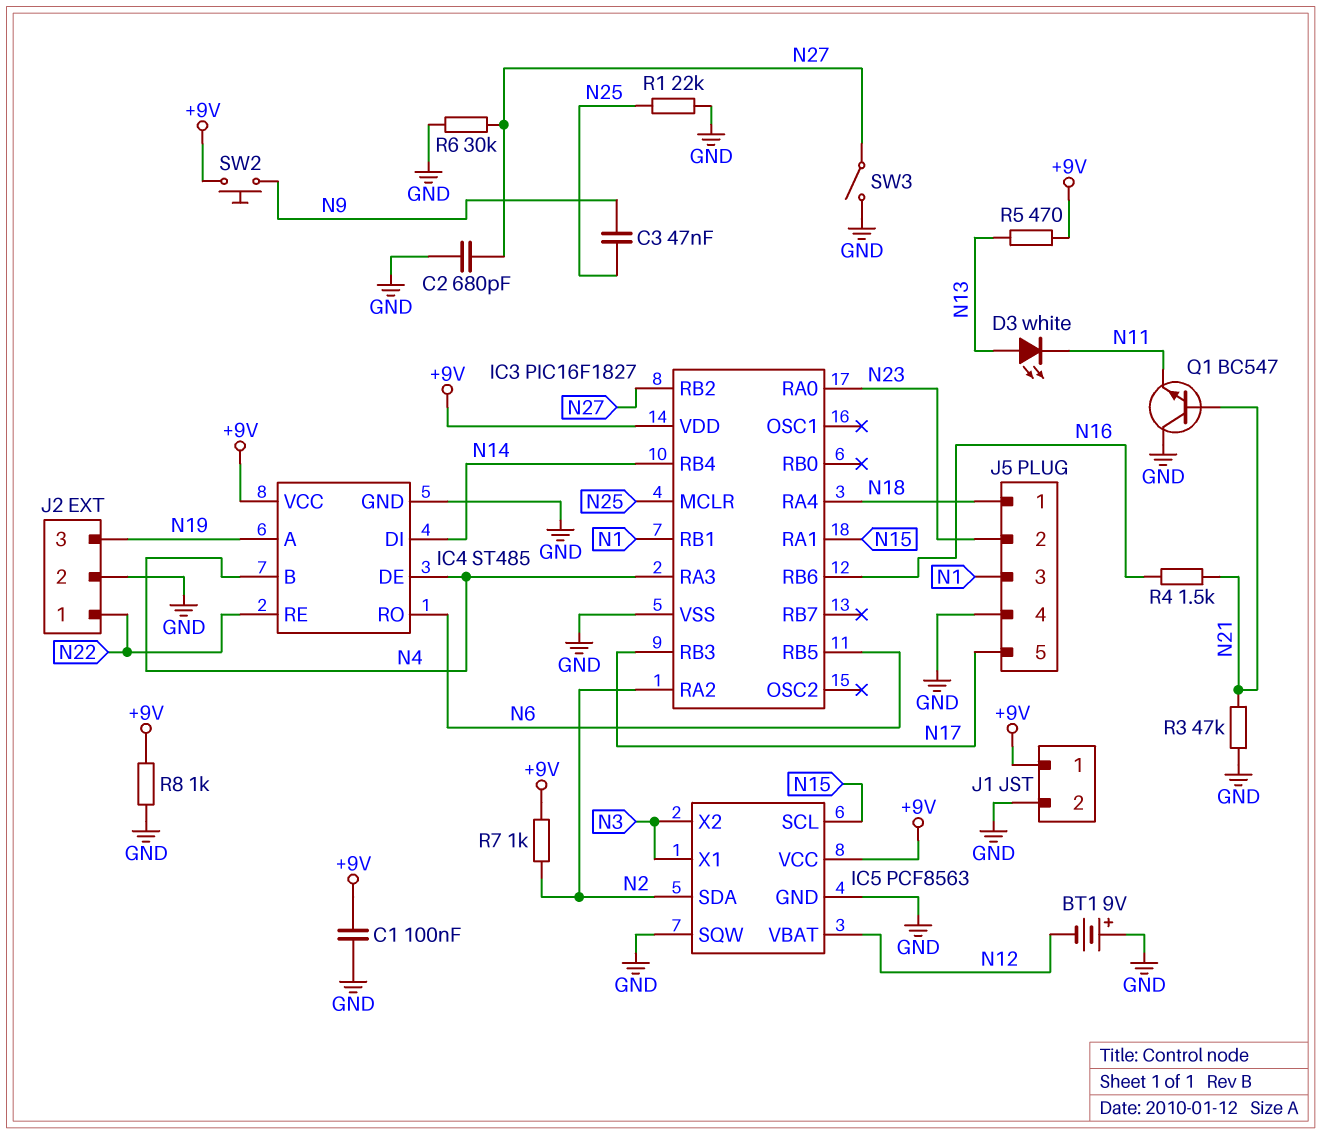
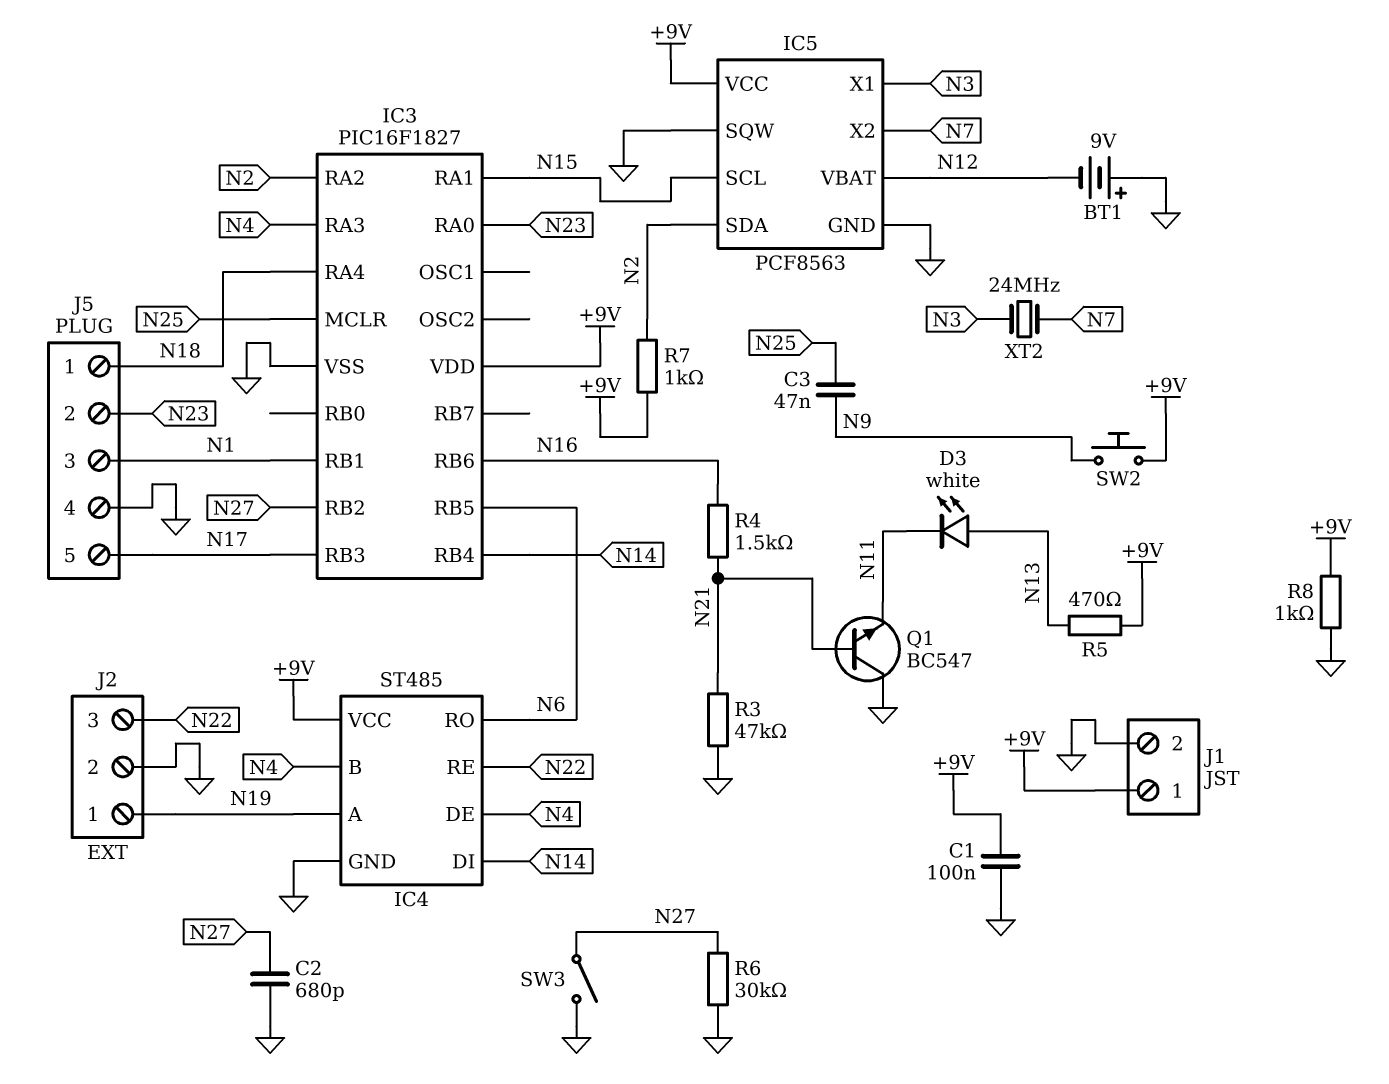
IC5 pin X2: N3 -> N7
J2 pin 1: N22 -> N19
J2 pin 3: N19 -> N22
R1: 22k (GND, N25) -> none
XT2: none -> 24MHz (N3, N7)

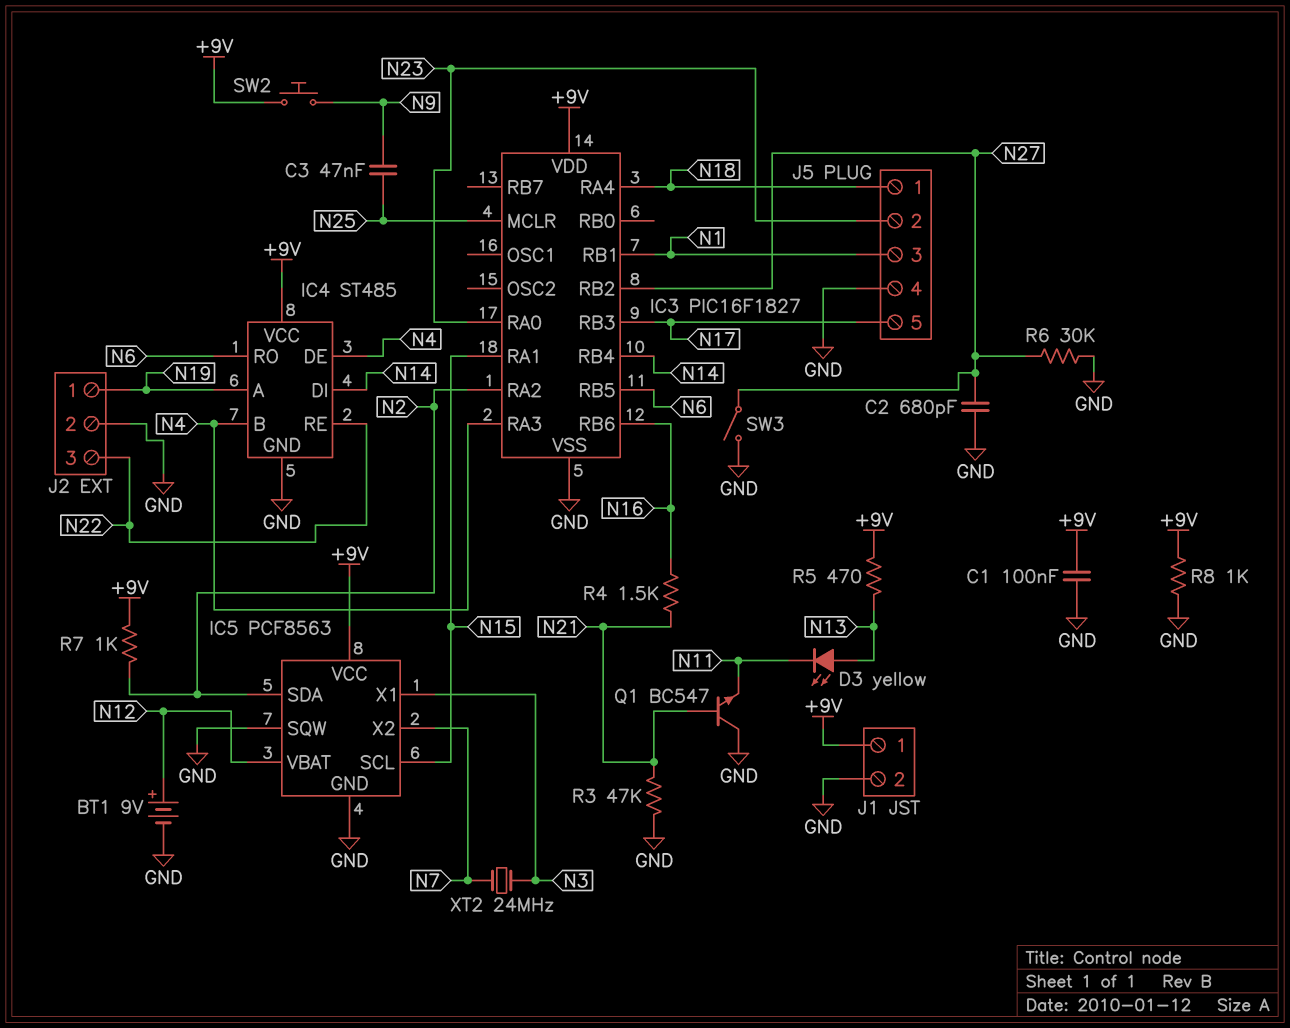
BT1: 9V (plus GND, minus N12) -> 9V (plus N12, minus GND)
D3: LED white (A N13, K N11) -> LED yellow (A N13, K N11)

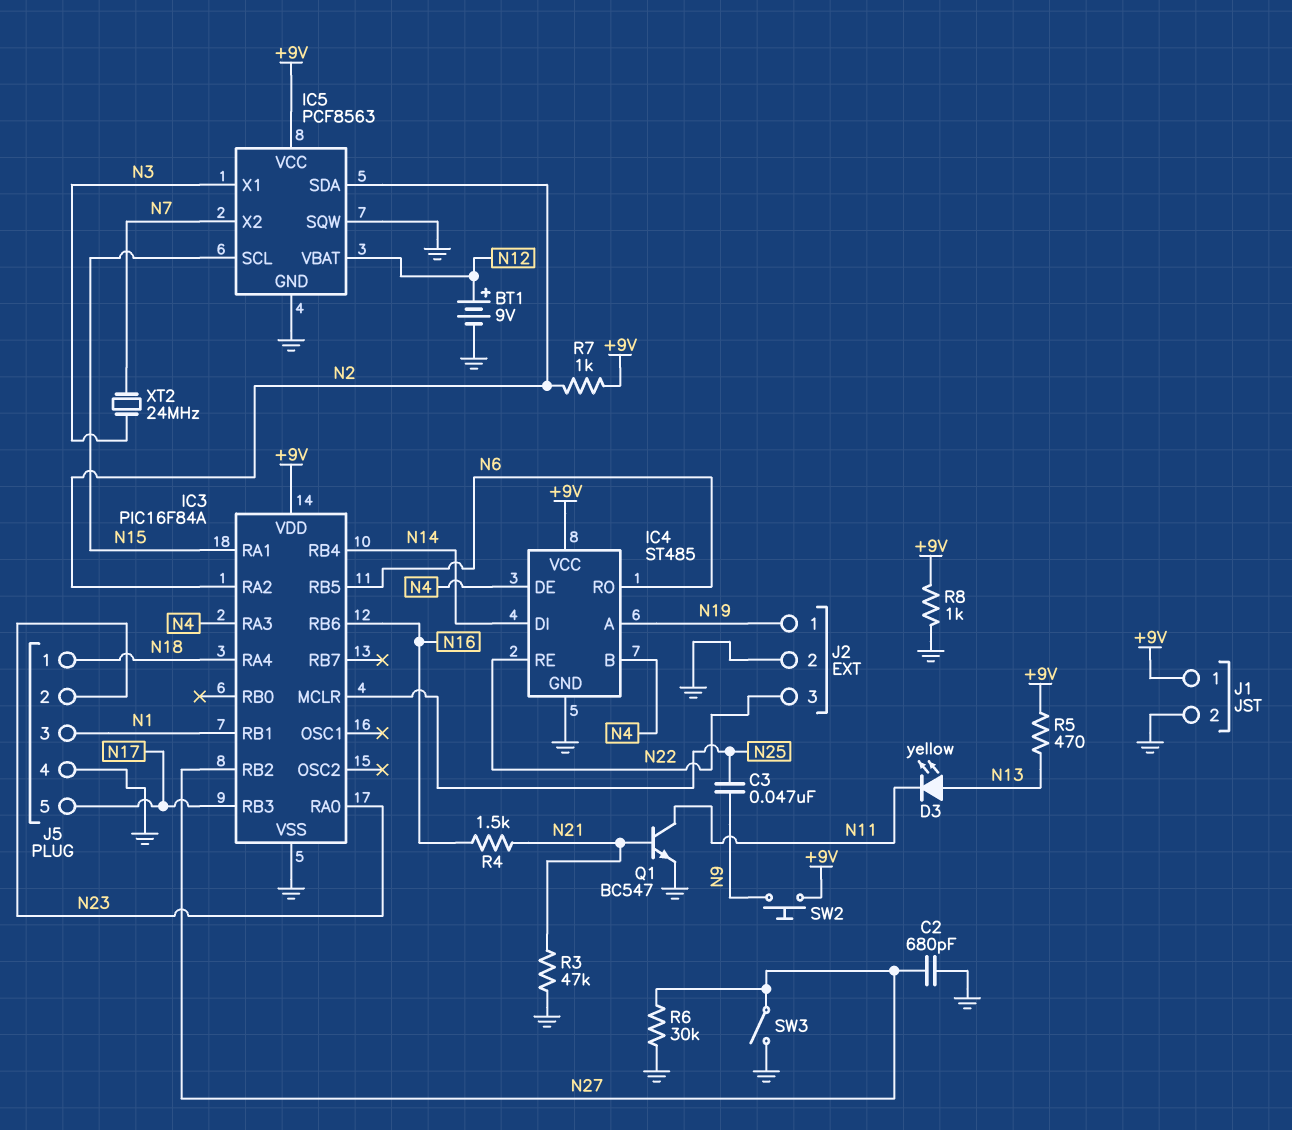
C1: 100nF (+9V, GND) -> none
IC3: PIC16F1827 -> PIC16F84A
Q1: NPN BC547 (B N21, C GND, E N11) -> NPN BC547 (B N21, C N11, E GND)

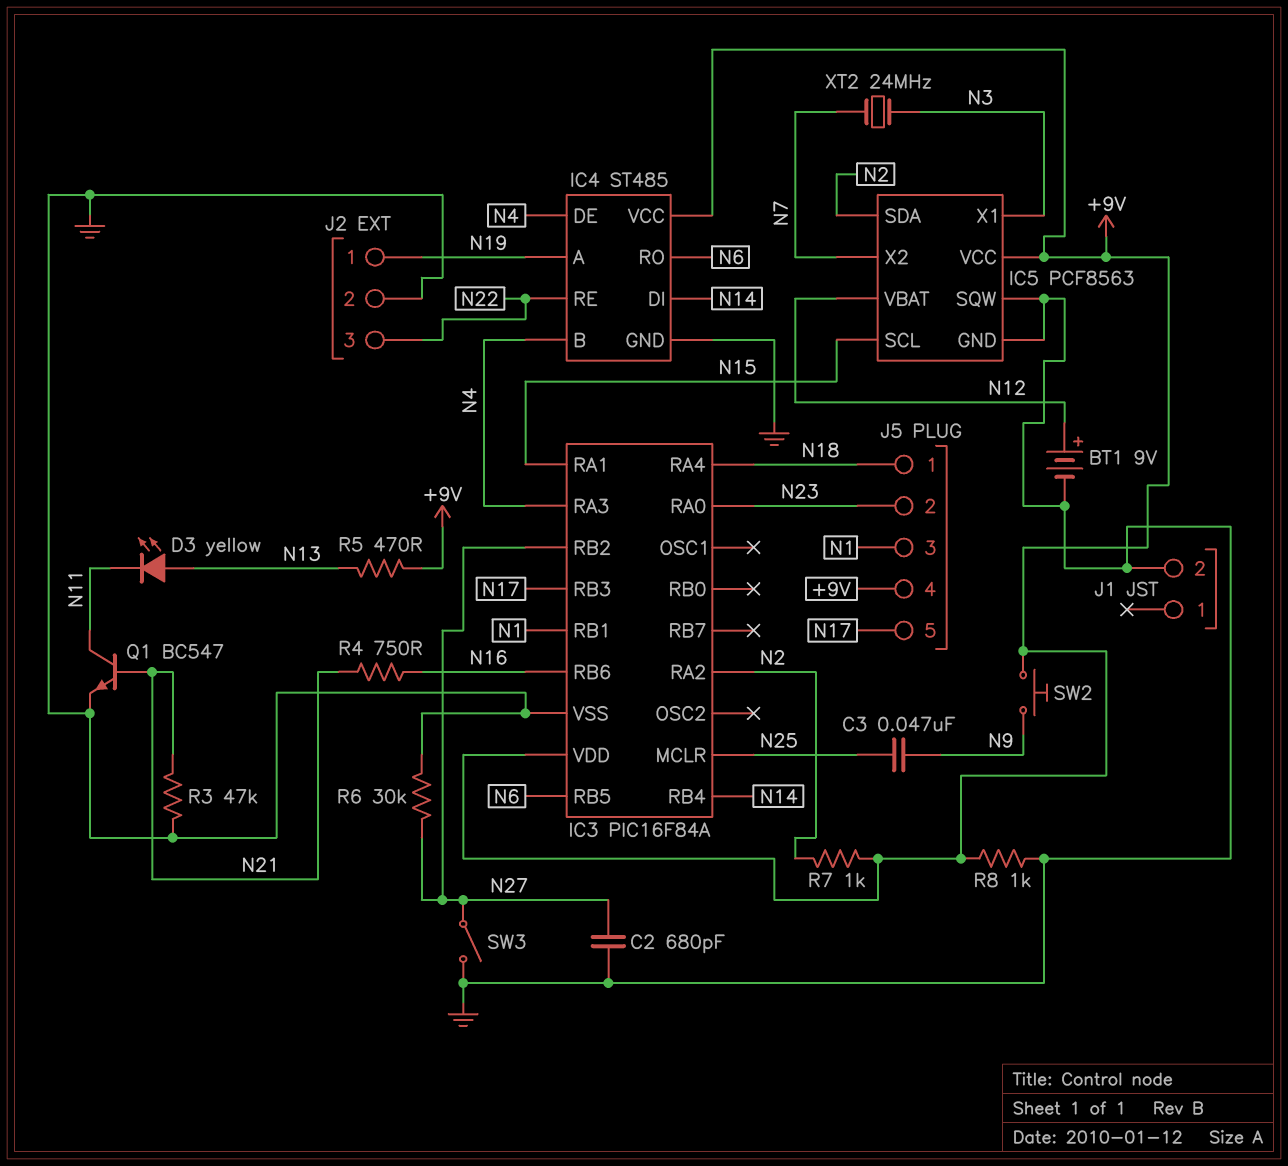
J1 pin 1: +9V -> none
J5 pin 4: GND -> +9V
R4: 1.5k (N16, N21) -> 750 (N16, N21)

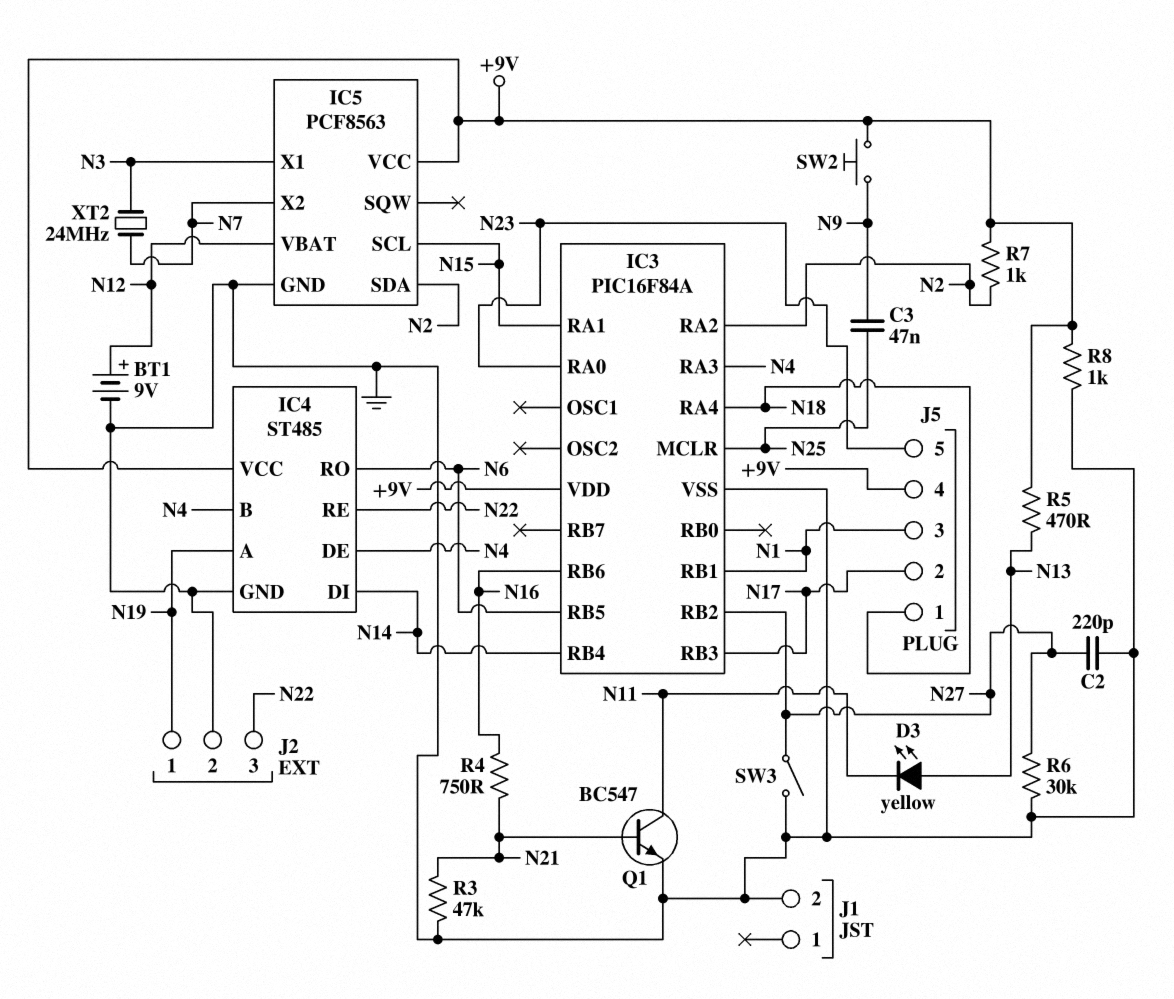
C2: 680pF (GND, N27) -> 220pF (GND, N27)
IC5 pin SQW: GND -> none
J5 pin 2: N23 -> N17
J5 pin 5: N17 -> N23

